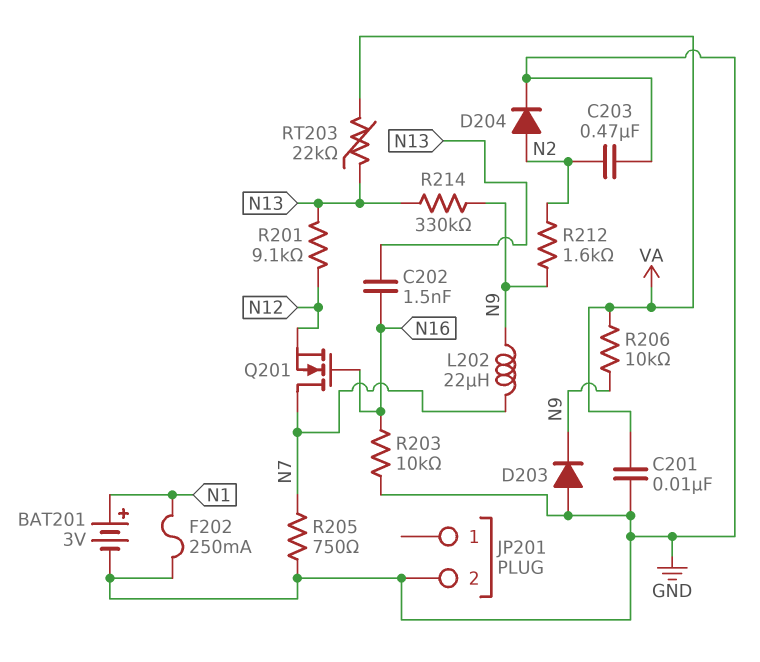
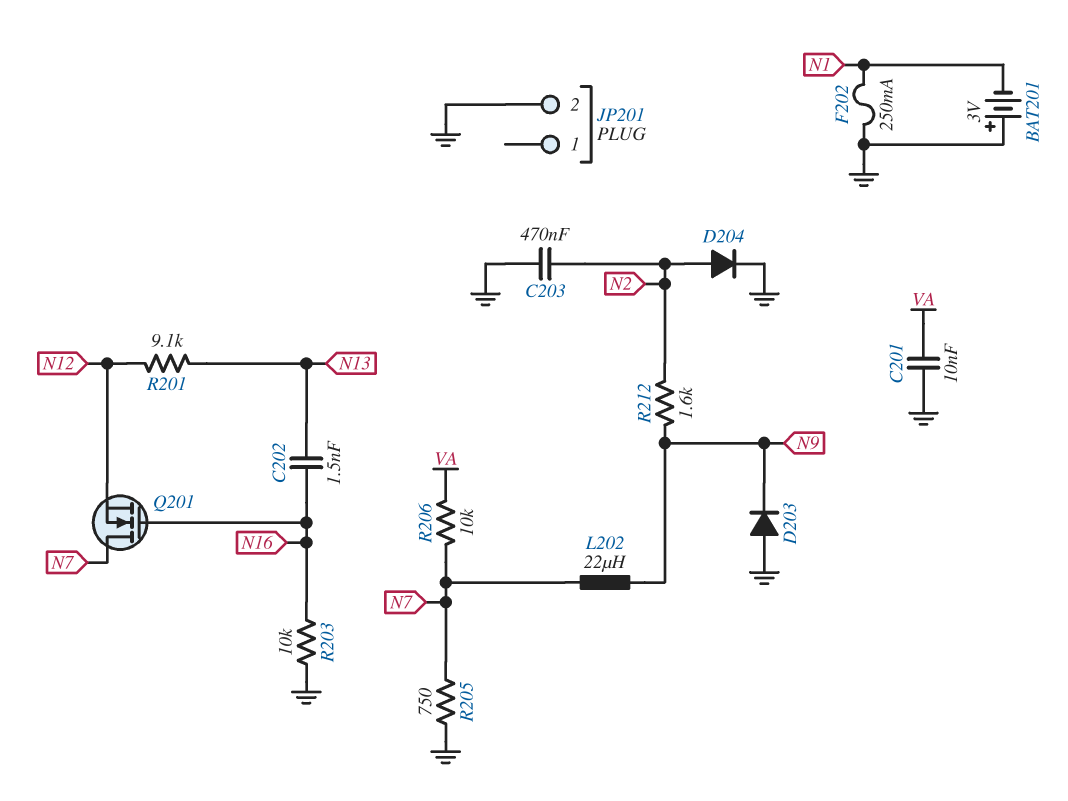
BAT201: 3V (plus N1, minus GND) -> 3V (plus GND, minus N1)
R206: 10k (N9, VA) -> 10k (N7, VA)
R214: 330k (N9, N13) -> none
RT203: 22k (N13, VA) -> none

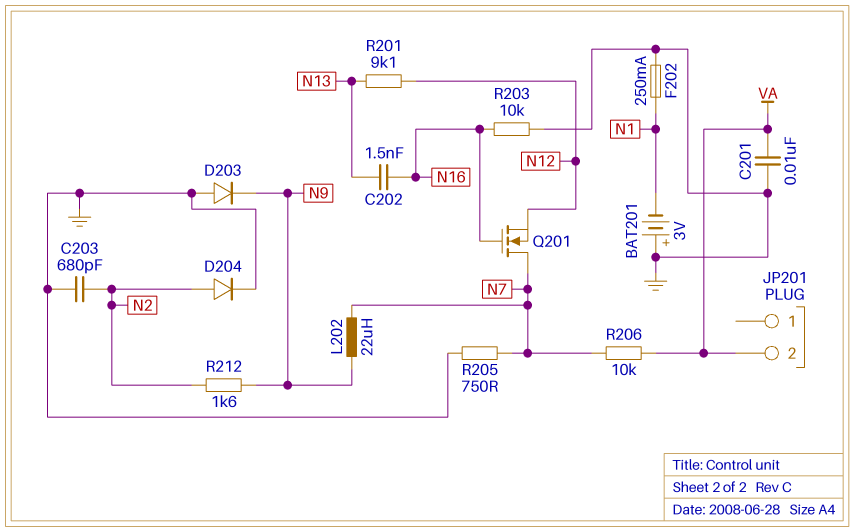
C203: 470nF (GND, N2) -> 680pF (GND, N2)
JP201 pin 2: GND -> VA

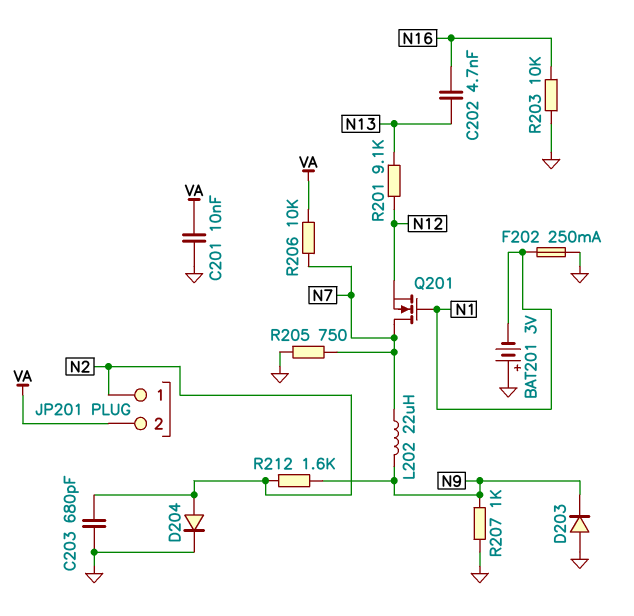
C202: 1.5nF (N13, N16) -> 4.7nF (N13, N16)
JP201 pin 1: none -> N2
Q201: NMOS (G N16, D N7, S N12) -> NMOS (G N1, D N7, S N12)
R207: none -> 1k (GND, N9)

